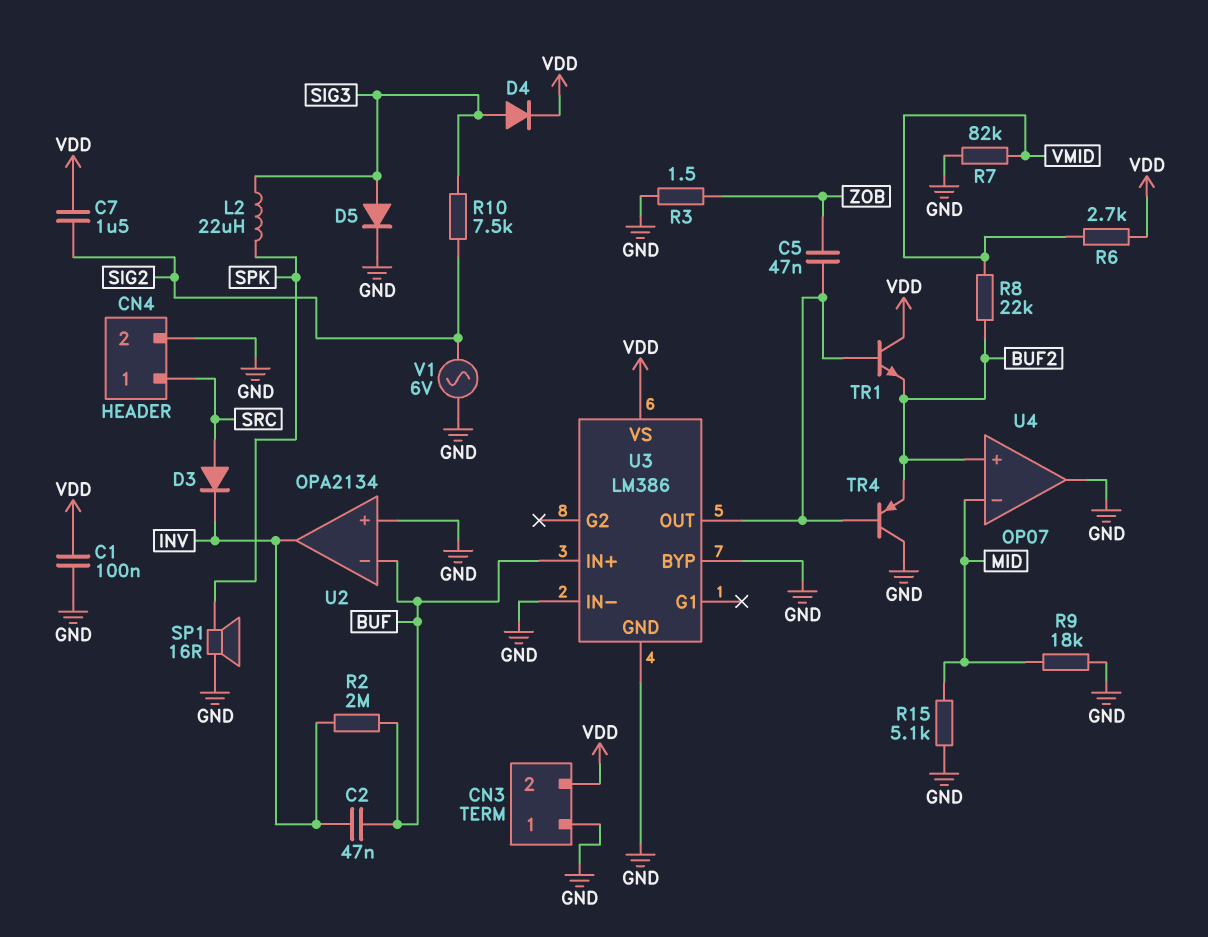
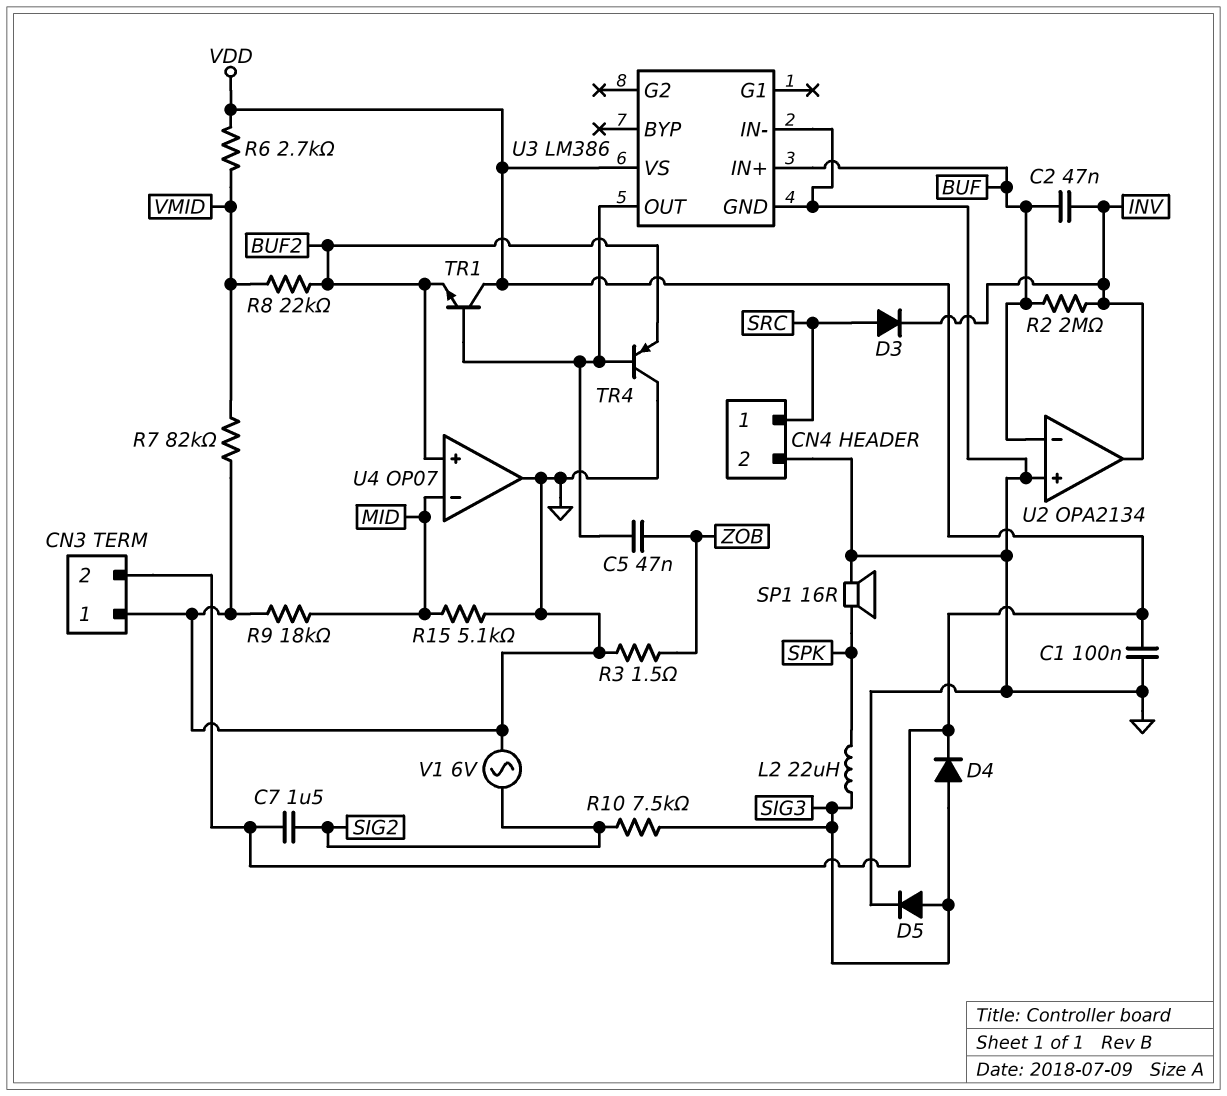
U3 pin BYP: GND -> none

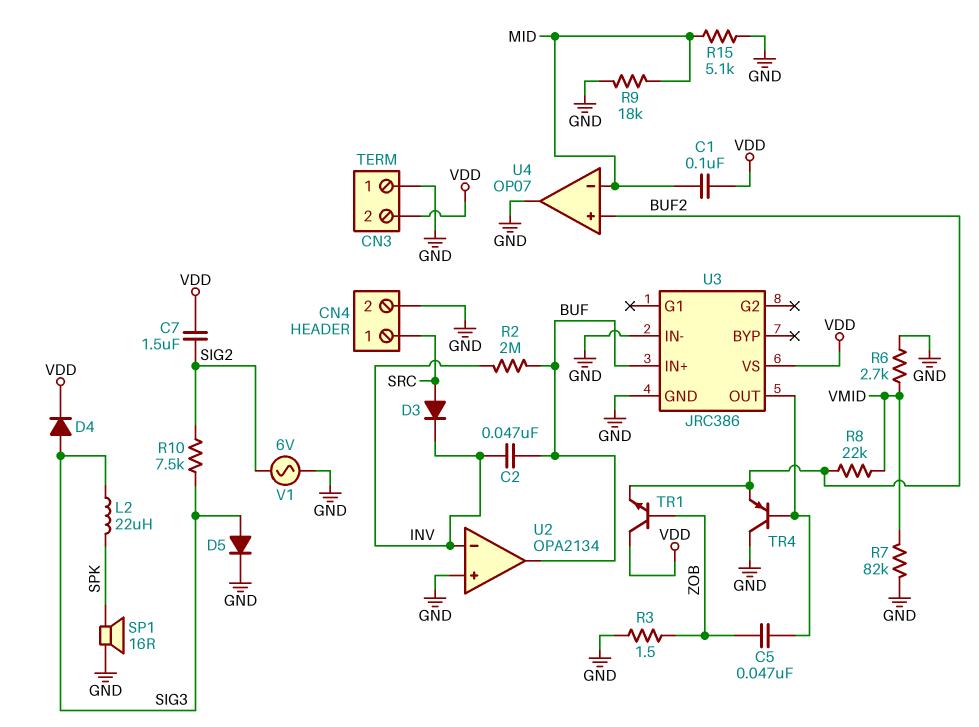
C1: 100nF (GND, VDD) -> 100nF (MID, VDD)
R6: 2.7k (VDD, VMID) -> 2.7k (GND, VMID)
TR1: NPN (B U3/OUT, C VDD, E BUF2) -> NPN (B ZOB, C VDD, E BUF2)
U2 pin in-: BUF -> INV
U2 pin out: INV -> BUF
U3: LM386 -> JRC386

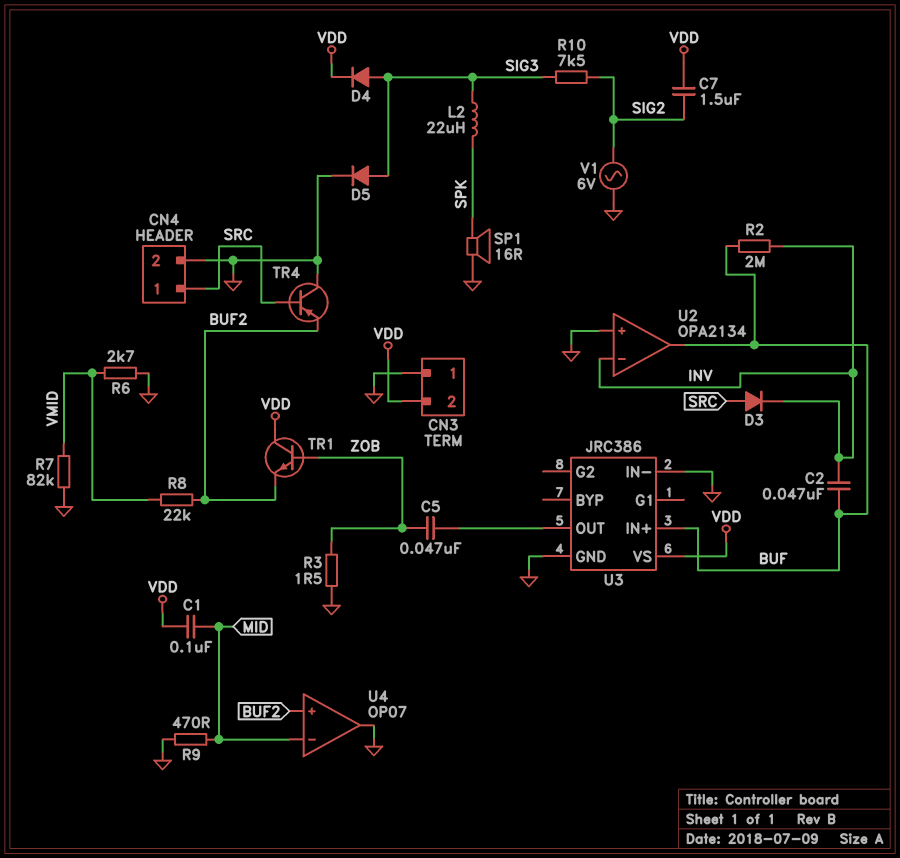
R9: 18k (GND, MID) -> 470 (GND, MID)
R15: 5.1k (GND, MID) -> none
TR4: PNP (B U3/OUT, C GND, E BUF2) -> PNP (B SRC, C GND, E BUF2)

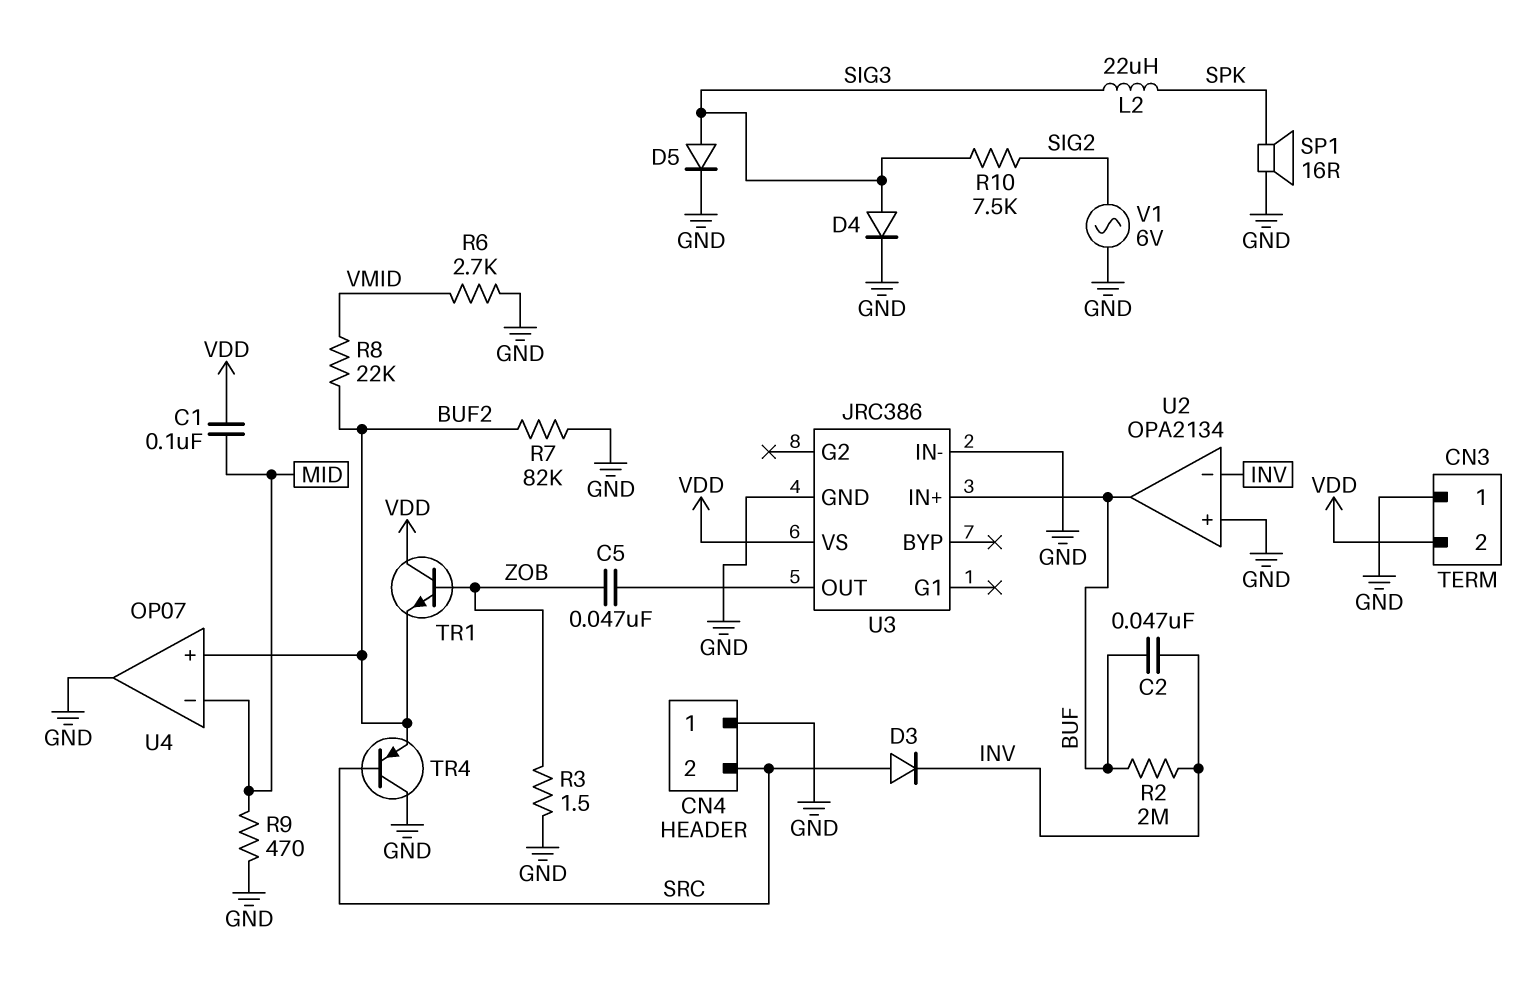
C7: 1.5uF (SIG2, VDD) -> none
CN4 pin 1: SRC -> GND
CN4 pin 2: GND -> SRC
D4: diode (A SIG3, K VDD) -> diode (A SIG3, K GND)
R7: 82k (GND, VMID) -> 82k (BUF2, GND)

